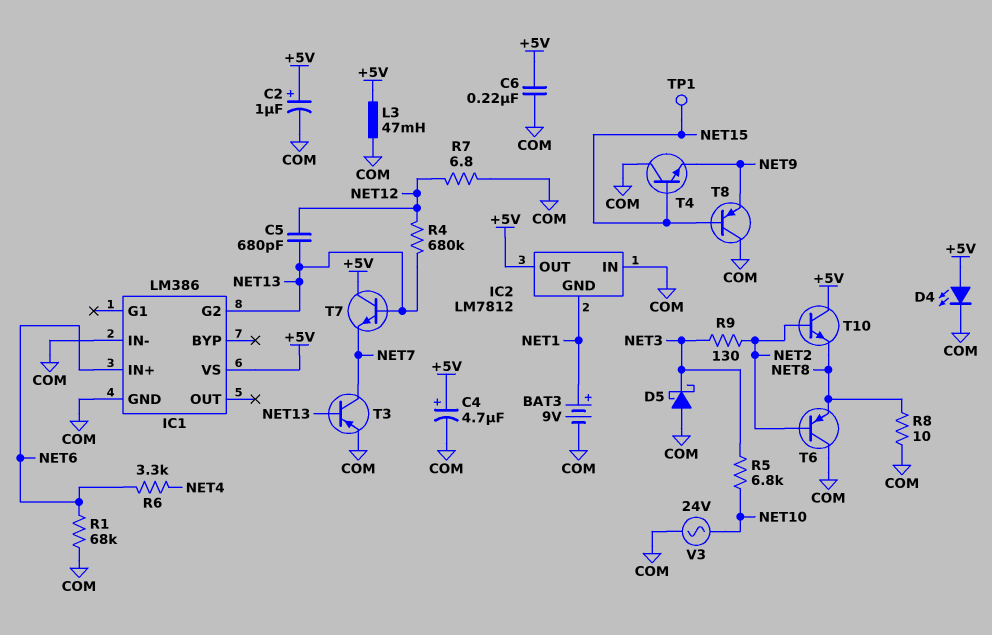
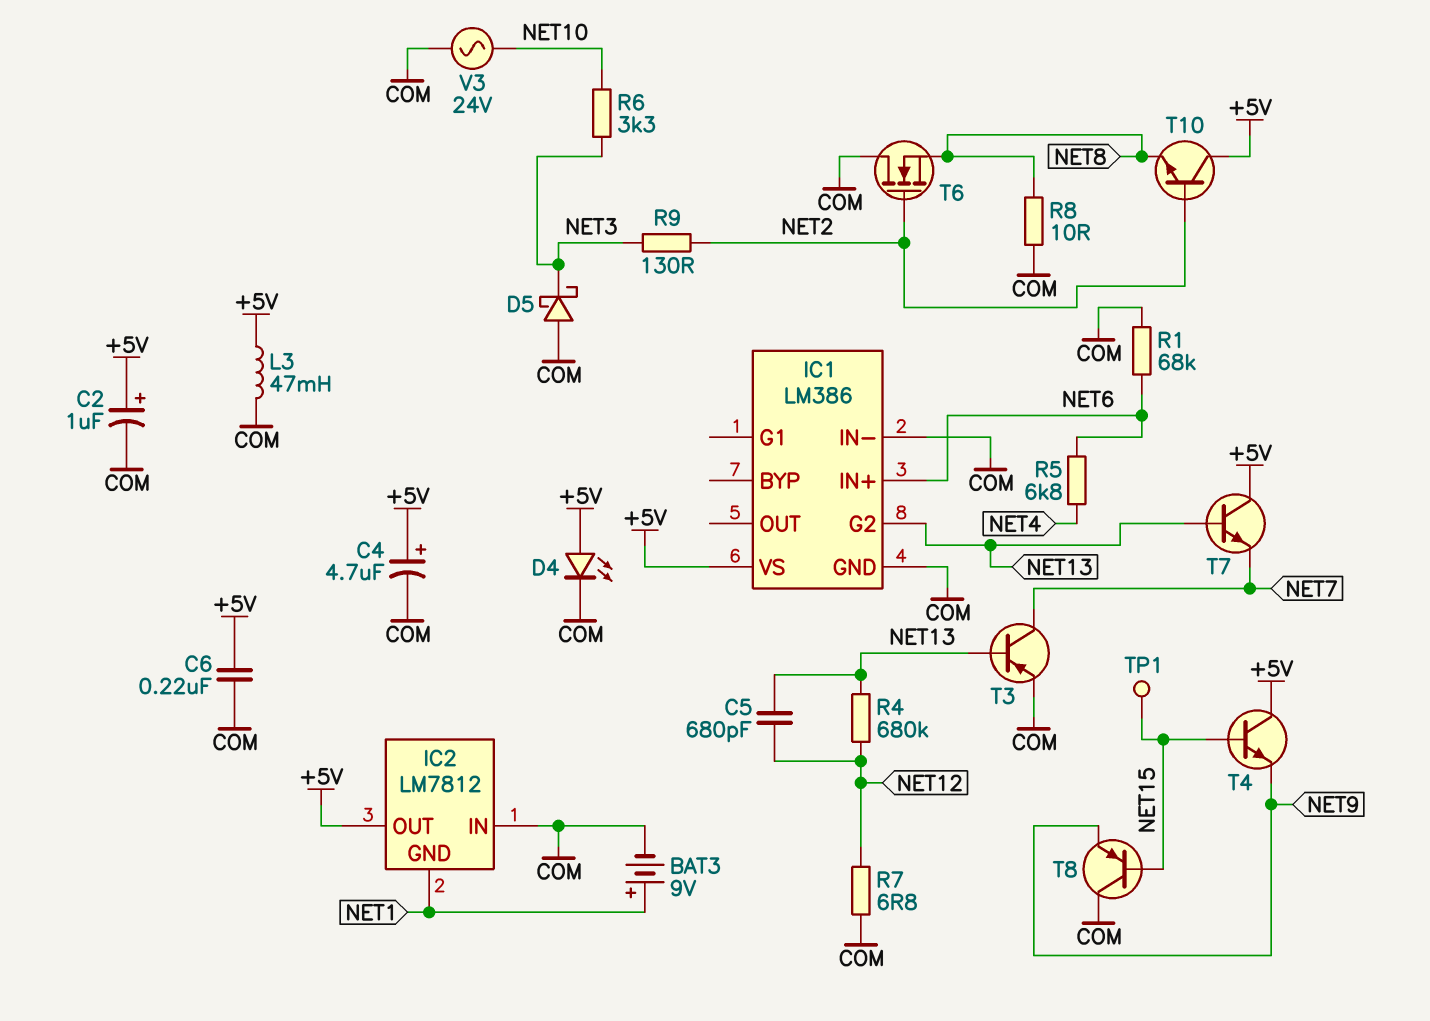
R5: 6.8k (NET3, NET10) -> 6.8k (NET4, NET6)
R6: 3.3k (NET4, NET6) -> 3.3k (NET3, NET10)
T4: NPN (B NET15, C COM, E NET9) -> NPN (B NET15, C +5V, E NET9)
T6: PNP (B NET2, C COM, E NET8) -> NMOS (G NET2, D COM, S NET8)

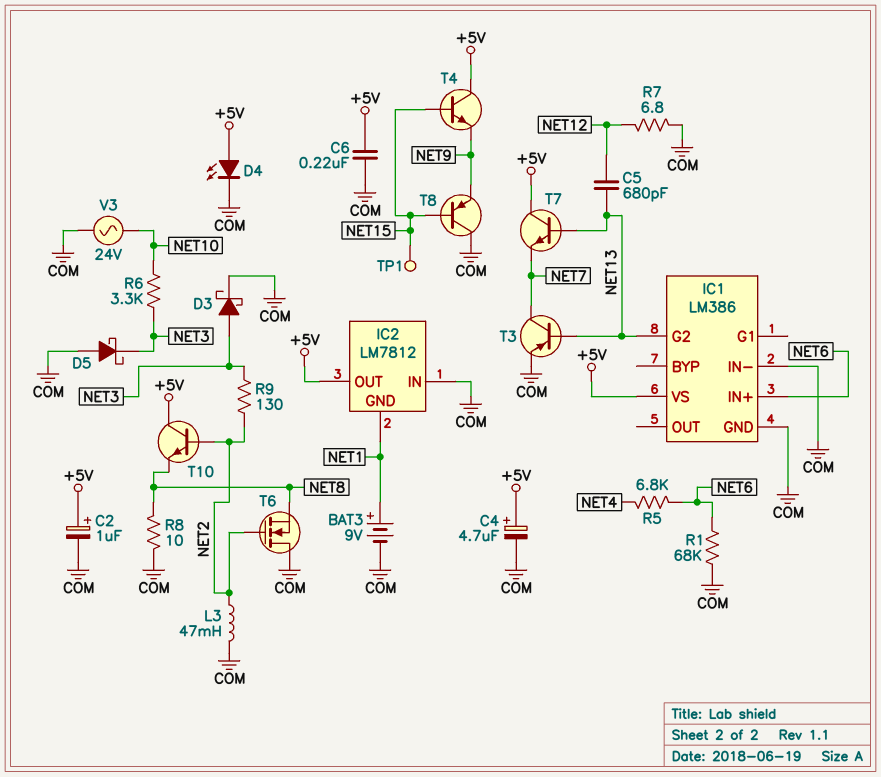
D3: none -> schottky (A NET3, K COM)
L3: 47mH (+5V, COM) -> 47mH (COM, NET2)
R4: 680k (NET12, NET13) -> none

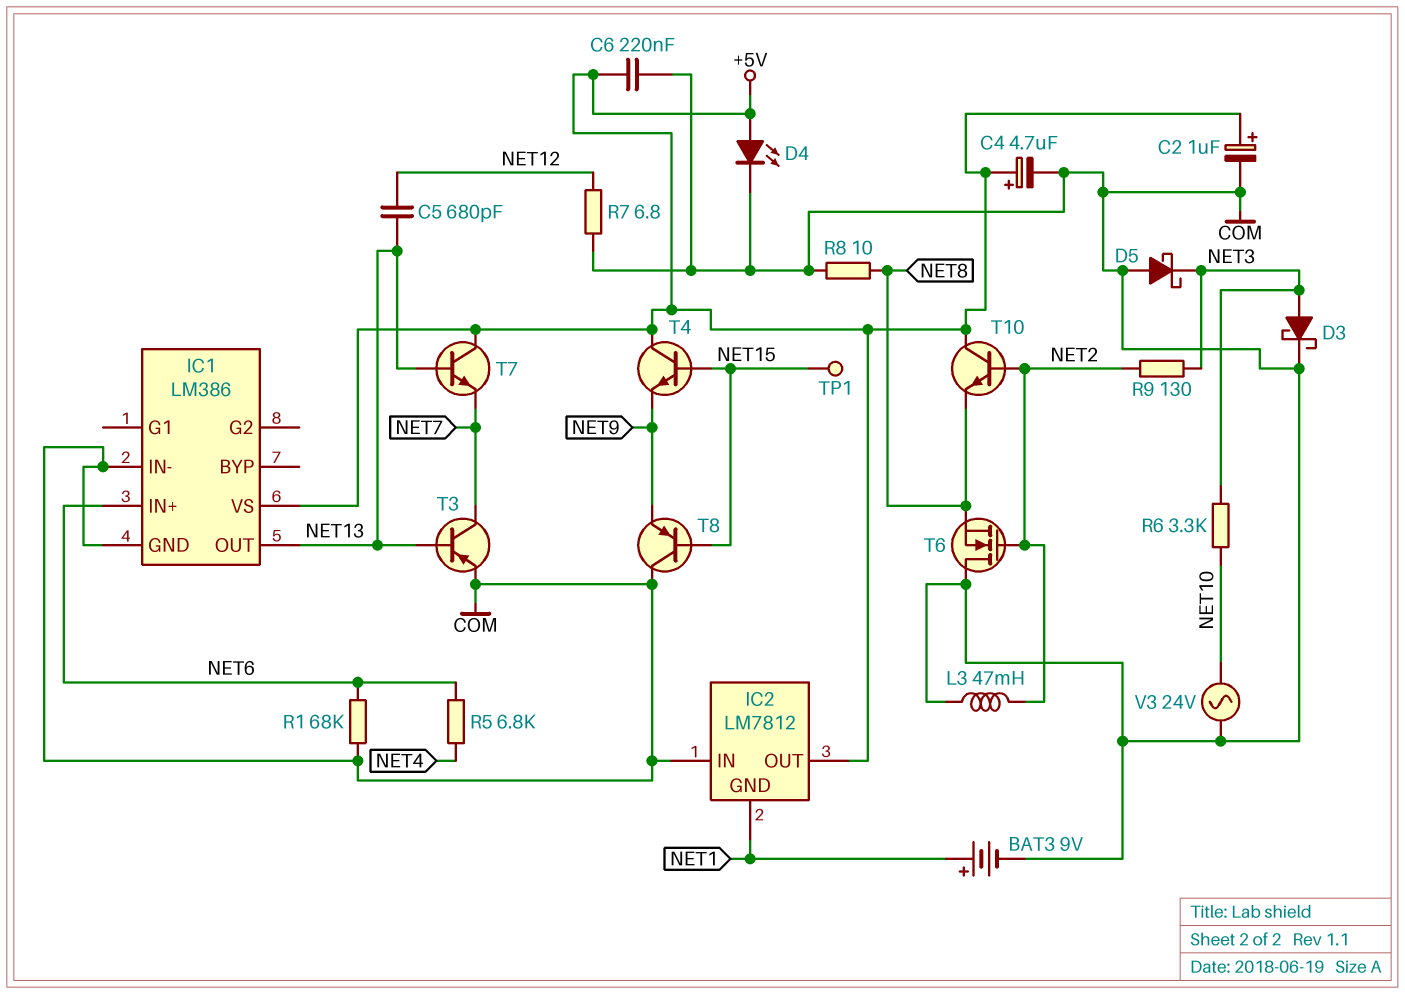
IC1 pin G2: NET13 -> none
IC1 pin OUT: none -> NET13

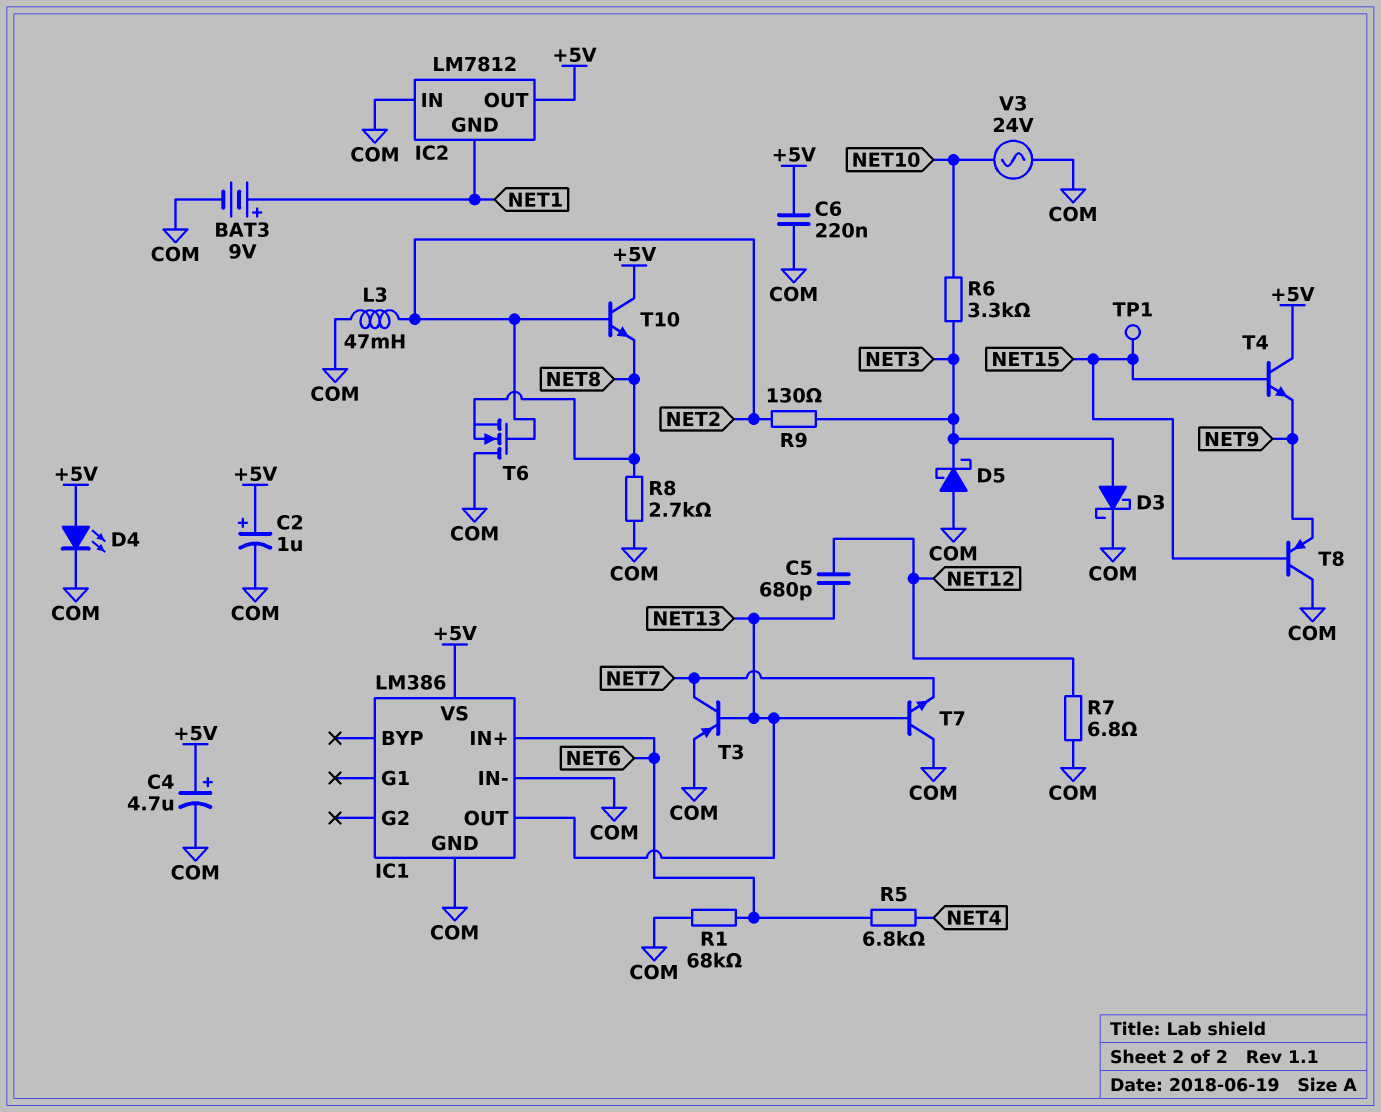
R8: 10 (COM, NET8) -> 2.7k (COM, NET8)
T7: NPN (B NET13, C +5V, E NET7) -> NPN (B NET13, C COM, E NET7)

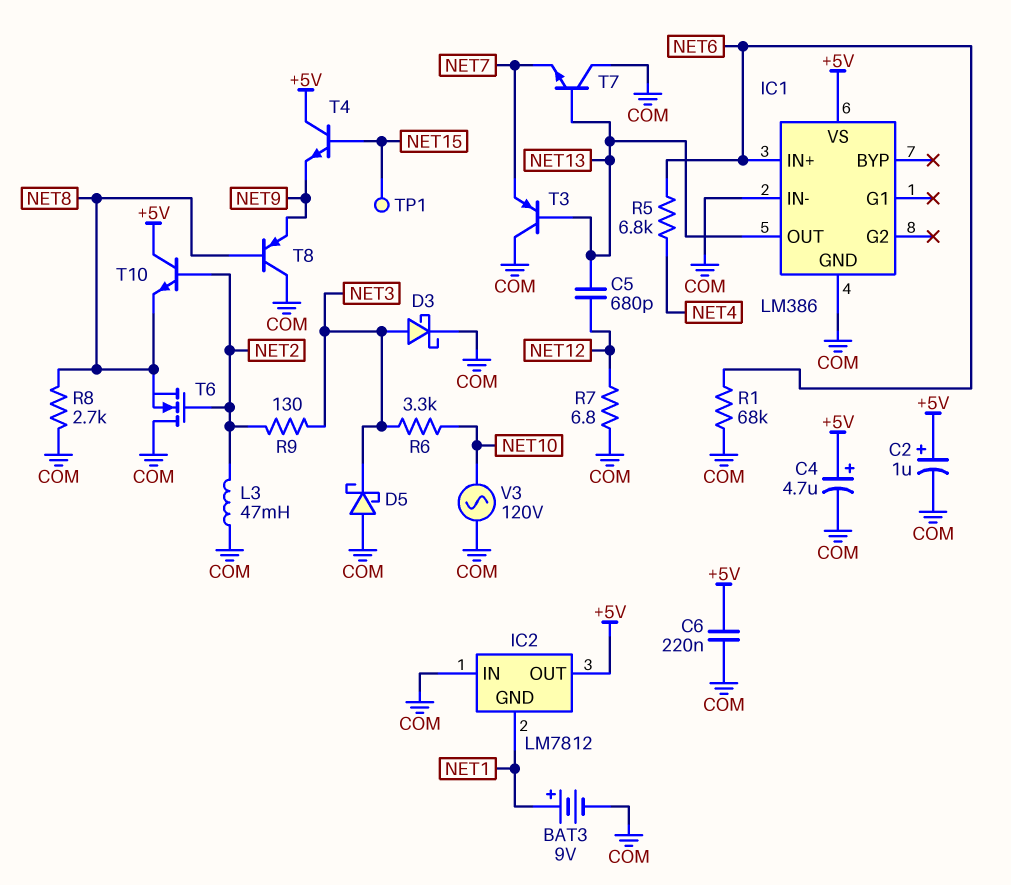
D4: LED (A +5V, K COM) -> none
T3: PNP (B NET13, C NET7, E COM) -> PNP (B NET13, C COM, E NET7)
T8: PNP (B NET15, C COM, E NET9) -> PNP (B NET8, C COM, E NET9)
V3: AC 24V (COM, NET10) -> AC 120V (COM, NET10)

